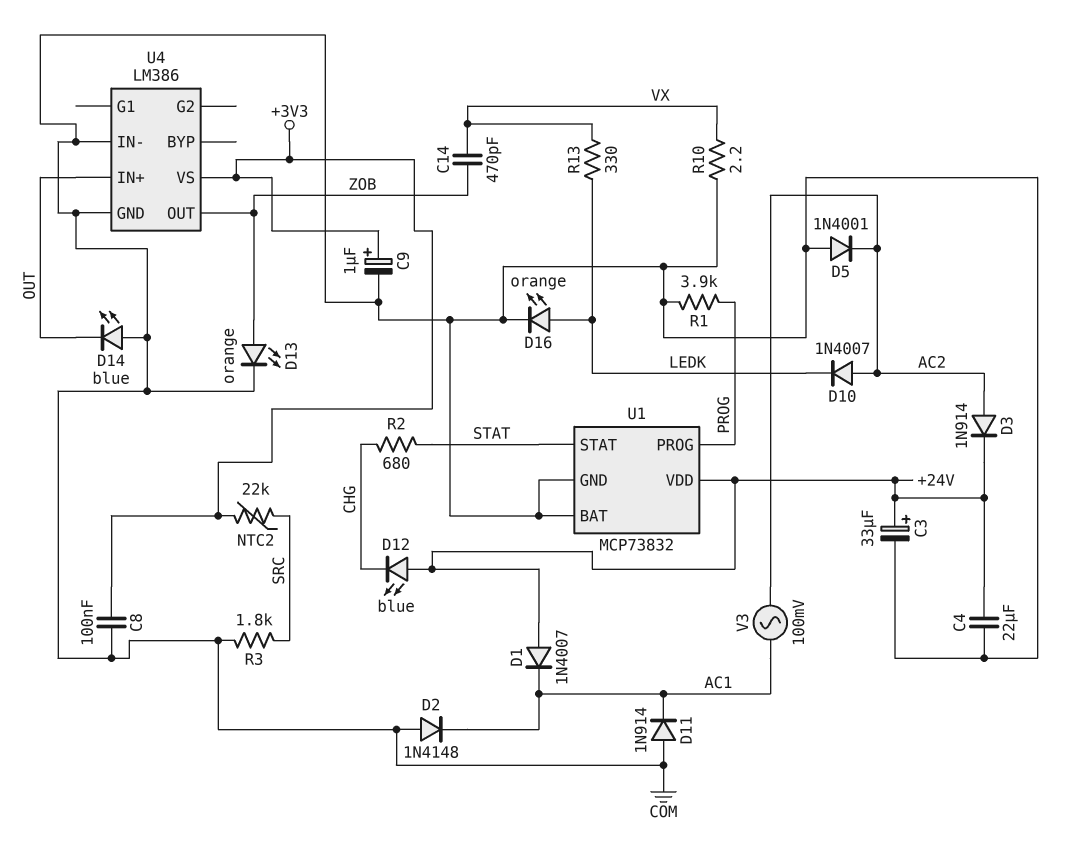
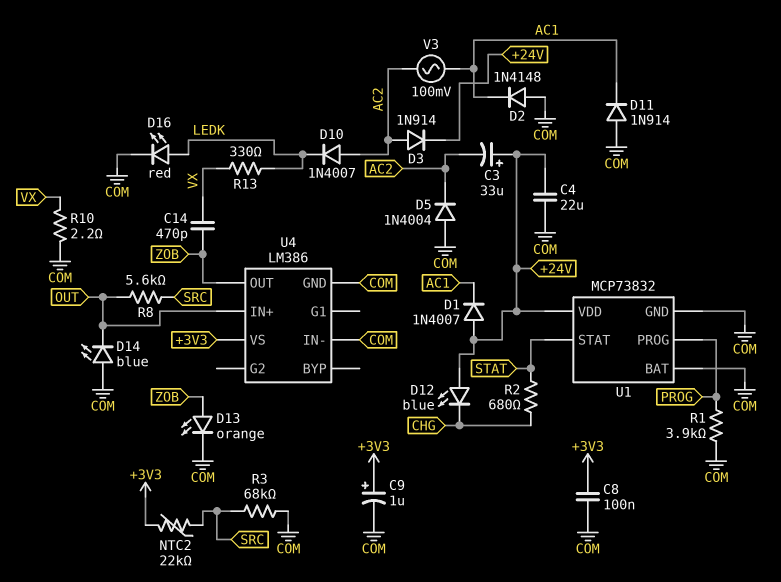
C3: 33uF (plus +24V, minus COM) -> 33uF (plus +24V, minus AC2)
D5: diode 1N4001 (A COM, K AC2) -> diode 1N4004 (A COM, K AC2)
D16: LED orange (A LEDK, K COM) -> LED red (A LEDK, K COM)
R3: 1.8k (COM, SRC) -> 68k (COM, SRC)
R8: none -> 5.6k (OUT, SRC)

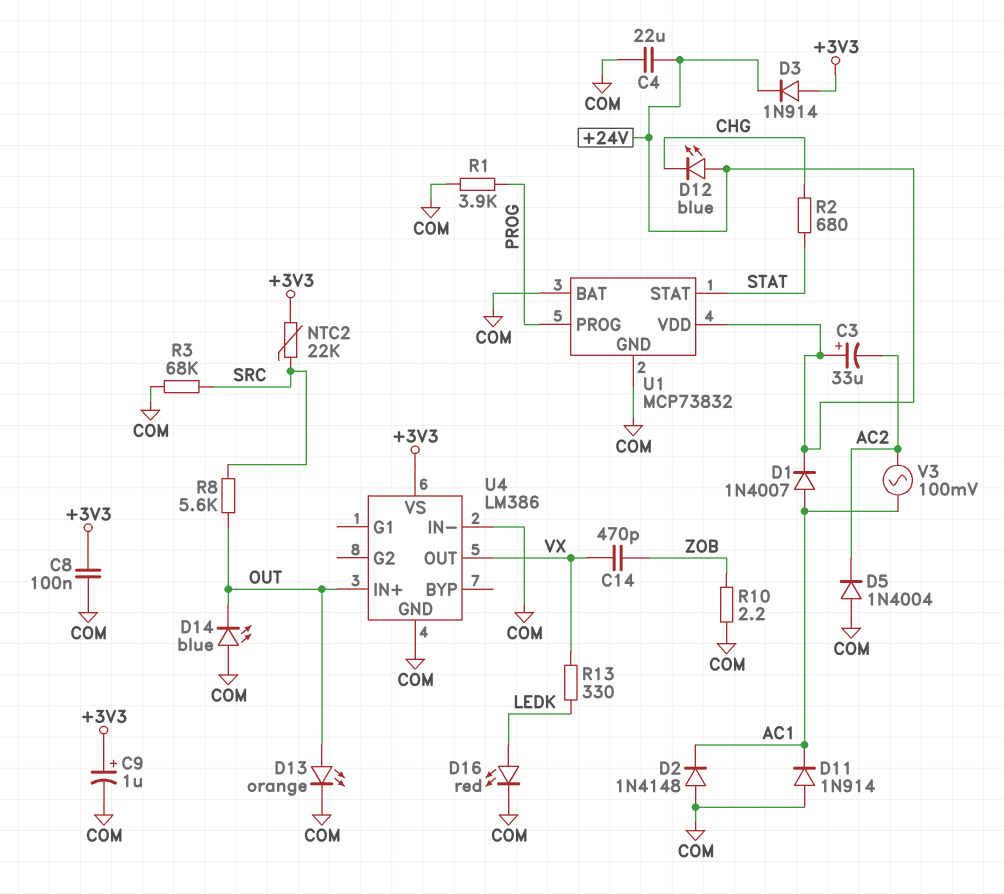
D1: diode 1N4007 (A +24V, K AC1) -> diode 1N4007 (A AC1, K +24V)
D3: diode 1N914 (A AC2, K +24V) -> diode 1N914 (A +3V3, K +24V)
D10: diode 1N4007 (A AC2, K LEDK) -> none
D13: LED orange (A ZOB, K COM) -> LED orange (A OUT, K COM)
R10: 2.2 (COM, VX) -> 2.2 (COM, ZOB)
U4 pin OUT: ZOB -> VX

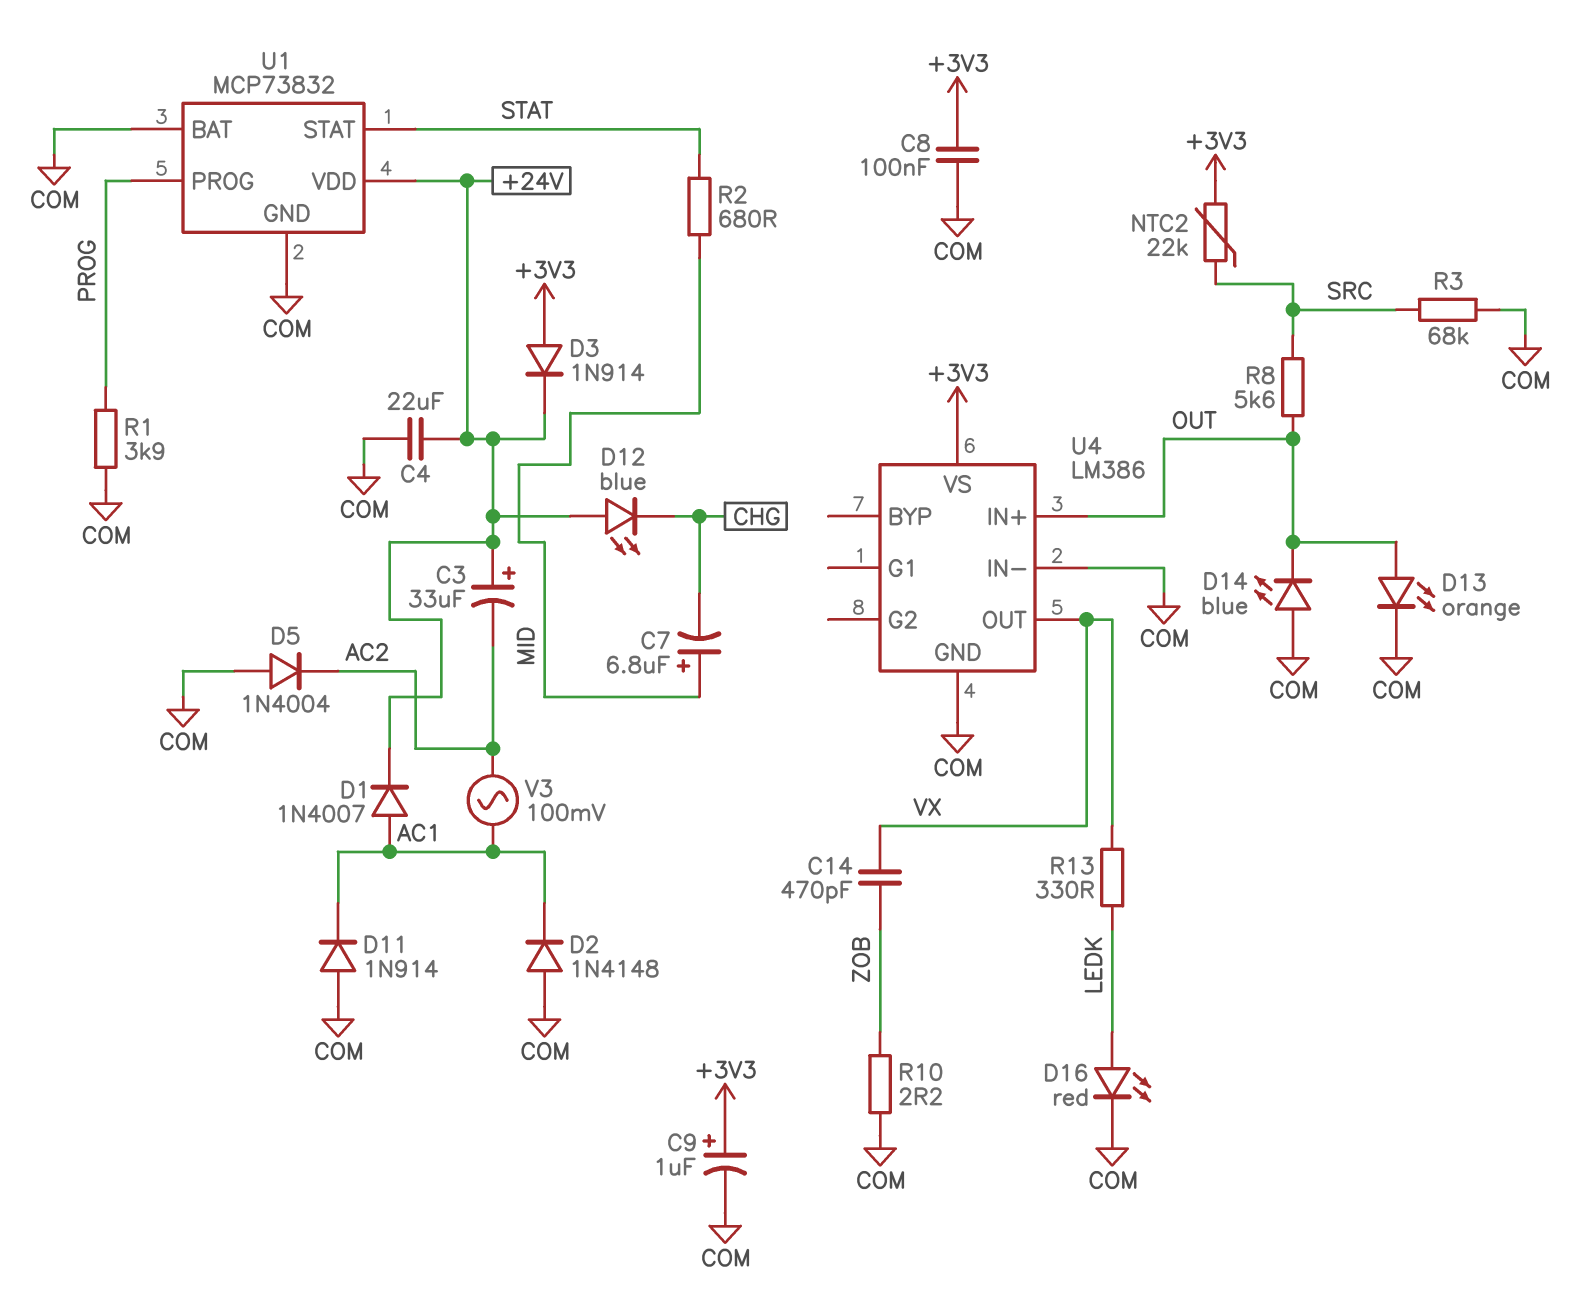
C7: none -> 6.8uF (plus MID, minus CHG)
R2: 680 (CHG, STAT) -> 680 (MID, STAT)

